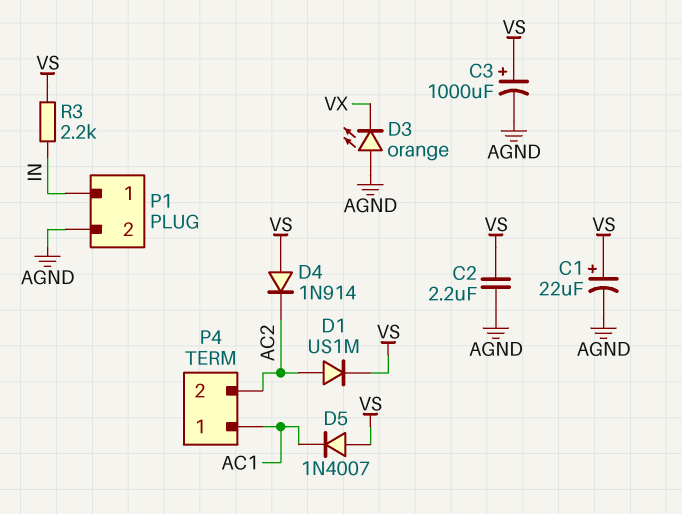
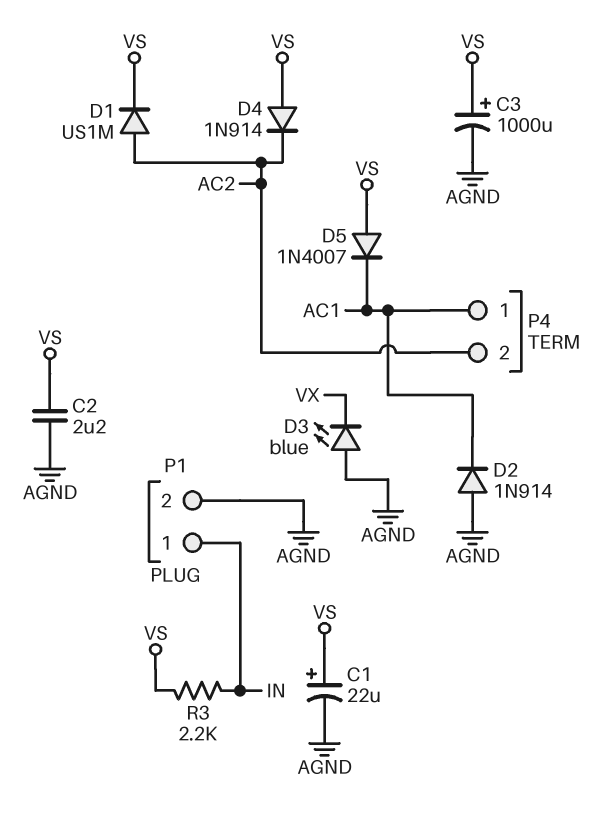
D2: none -> diode 1N914 (A AGND, K AC1)
D3: LED orange (A AGND, K VX) -> LED blue (A AGND, K VX)

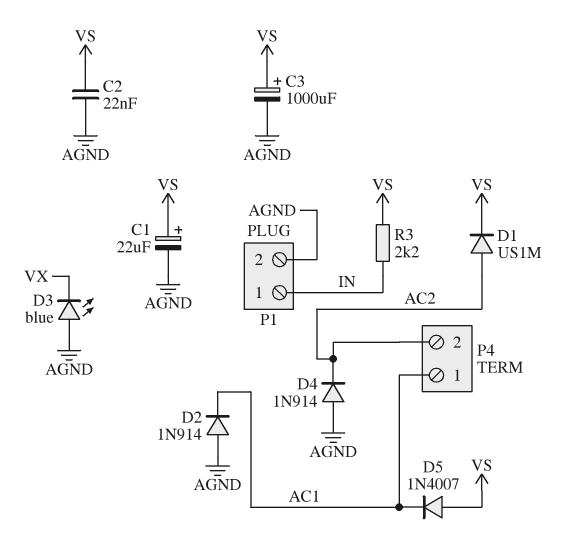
C2: 2.2uF (AGND, VS) -> 22nF (AGND, VS)
D4: diode 1N914 (A VS, K AC2) -> diode 1N914 (A AGND, K AC2)

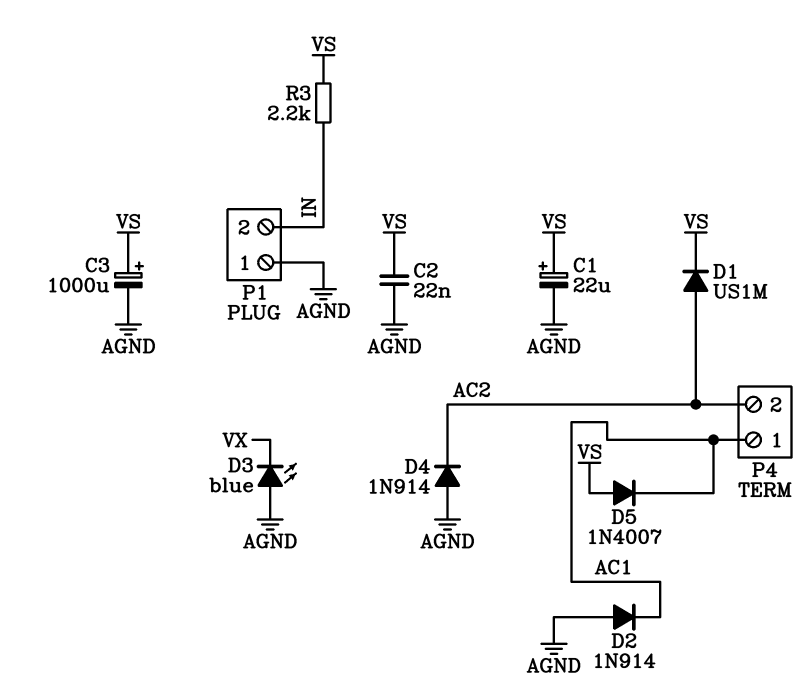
P1 pin 1: IN -> AGND
P1 pin 2: AGND -> IN

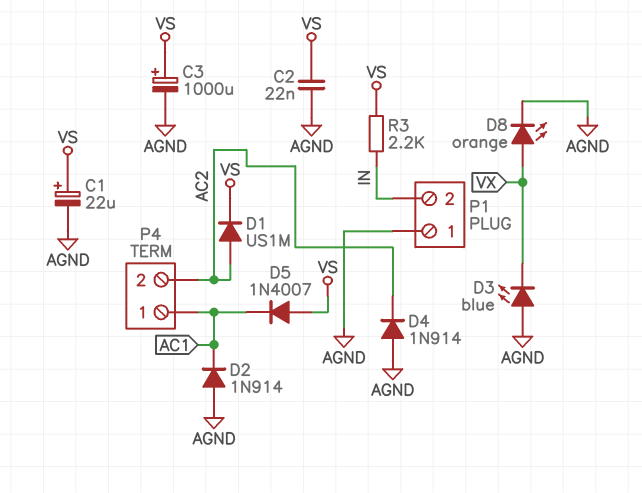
D8: none -> LED orange (A VX, K AGND)

